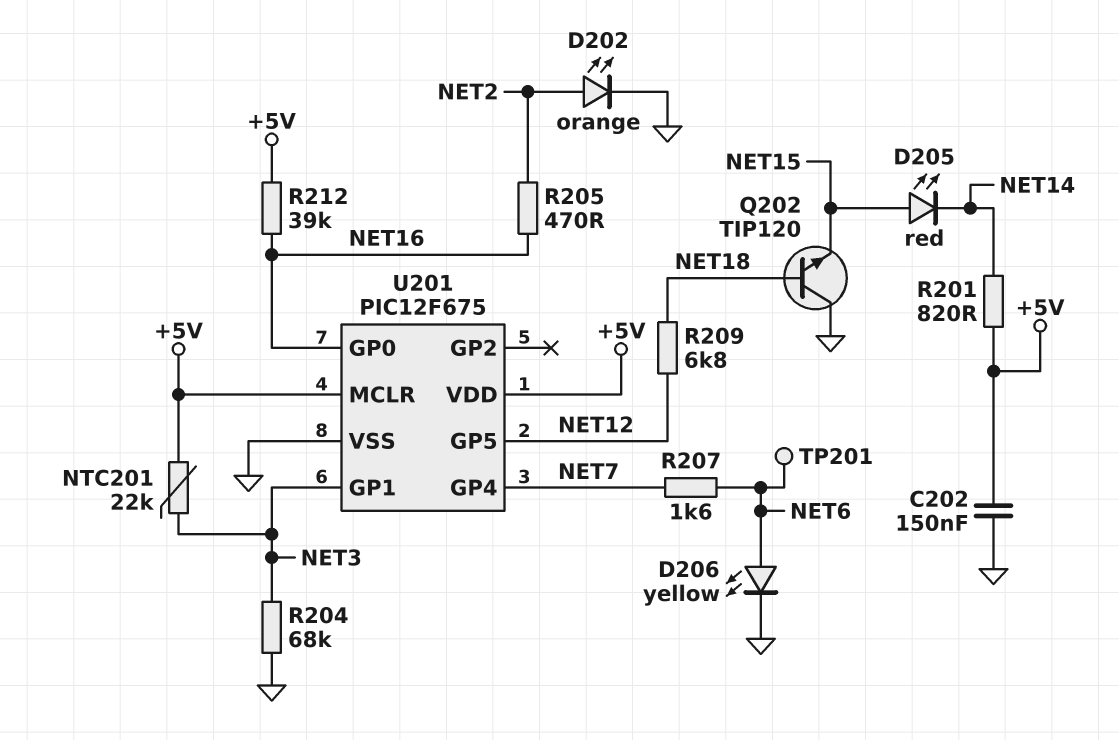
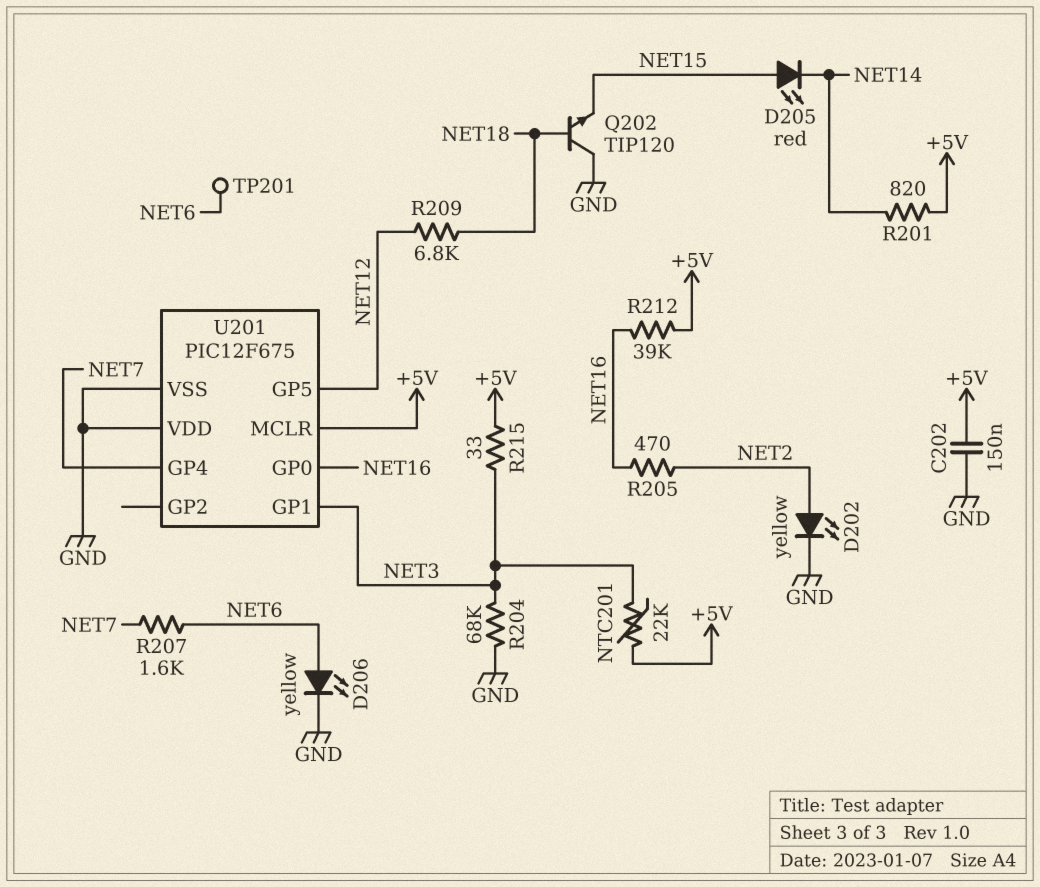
D202: LED orange (A NET2, K GND) -> LED yellow (A NET2, K GND)
R215: none -> 33 (+5V, NET3)
U201 pin VDD: +5V -> GND

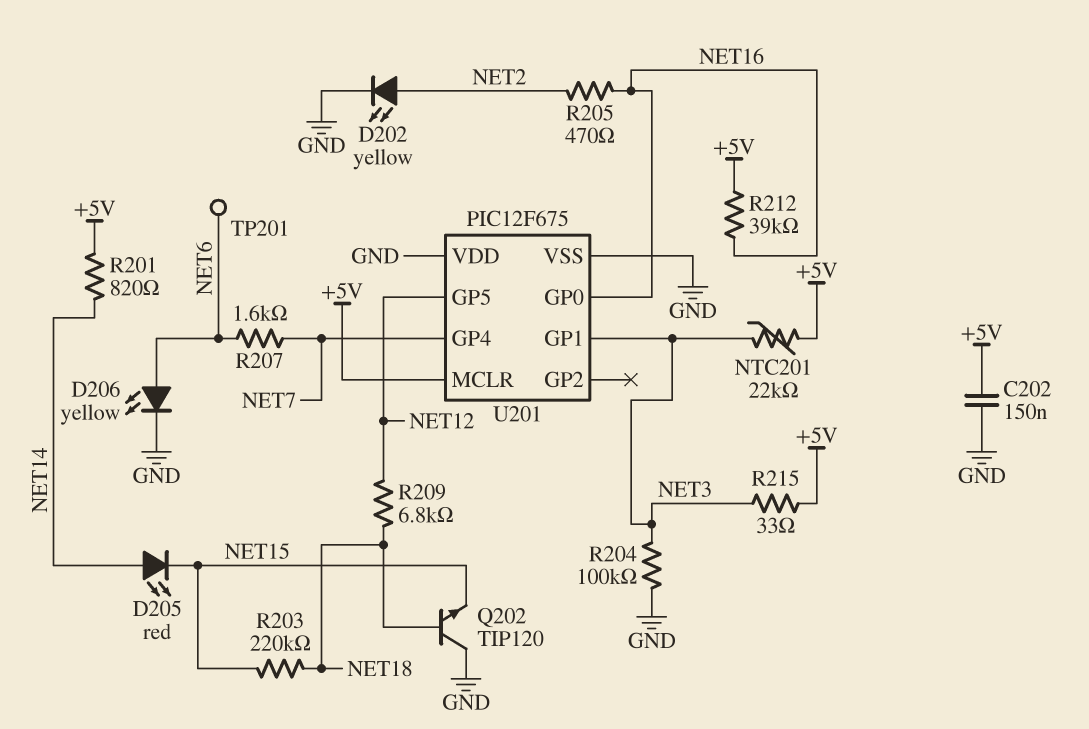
D205: LED red (A NET15, K NET14) -> LED red (A NET14, K NET15)
R203: none -> 220k (NET15, NET18)
R204: 68k (GND, NET3) -> 100k (GND, NET3)

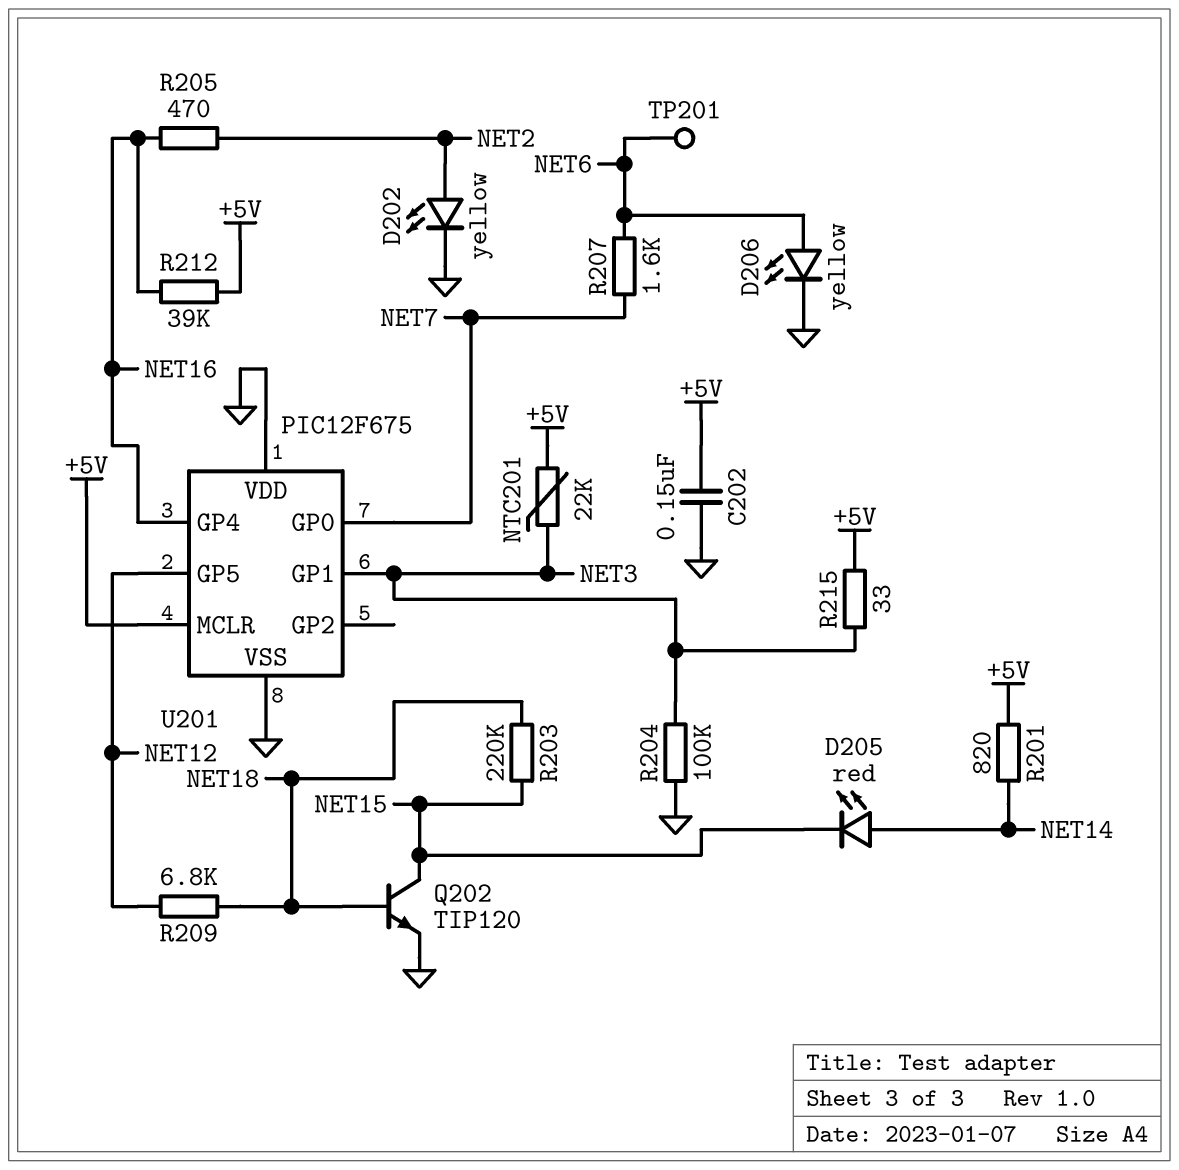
Q202: NPN TIP120 (B NET18, C GND, E NET15) -> NPN TIP120 (B NET18, C NET15, E GND)
U201 pin GP0: NET16 -> NET7
U201 pin GP4: NET7 -> NET16

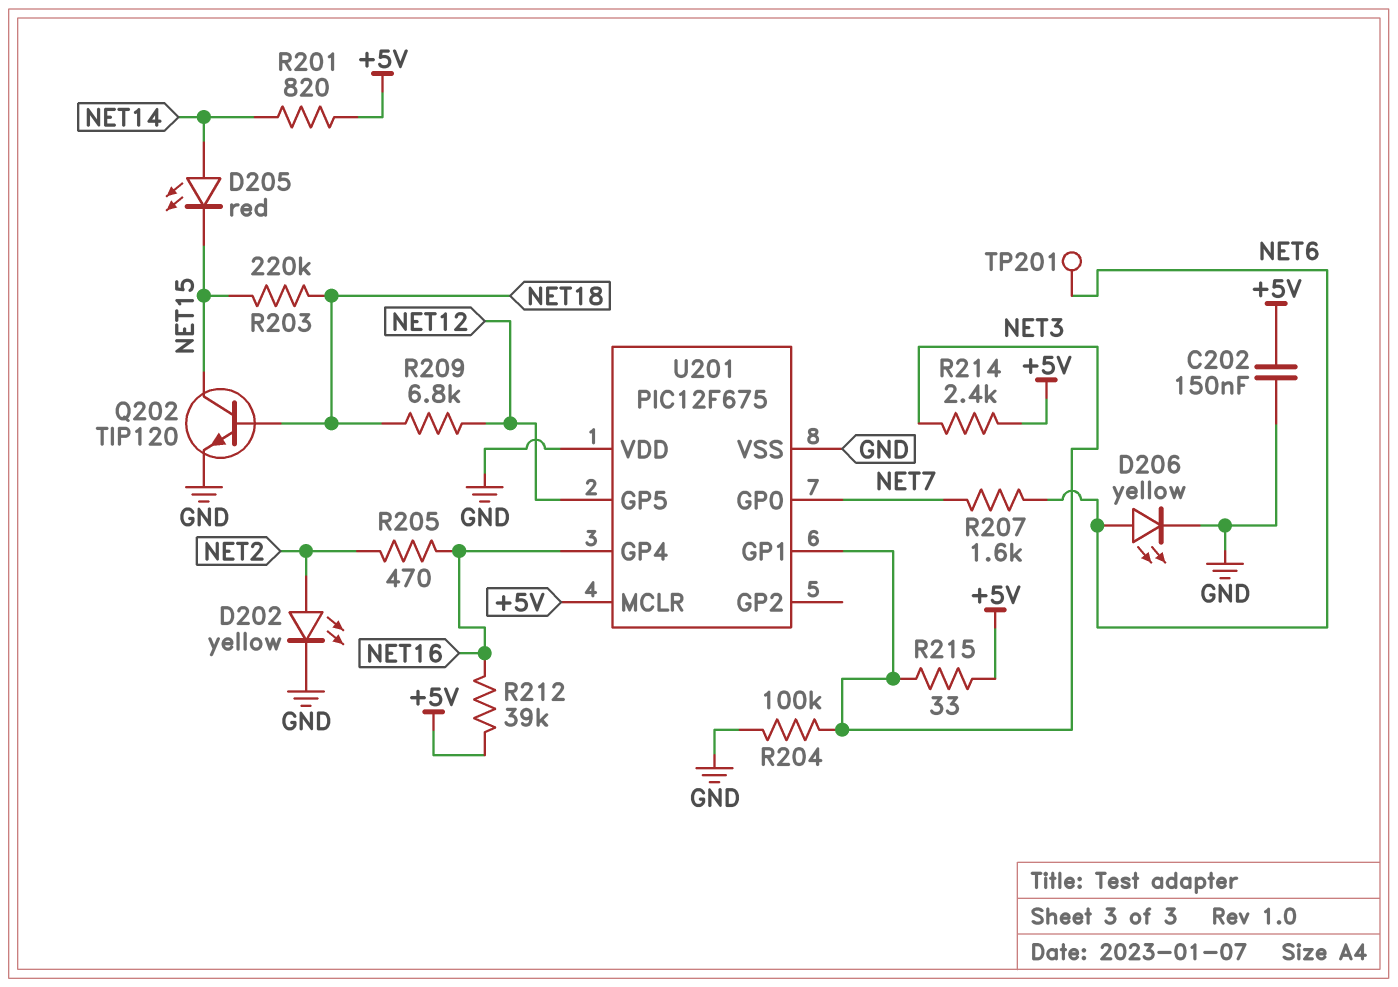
NTC201: 22k (+5V, NET3) -> none
R214: none -> 2.4k (+5V, NET3)

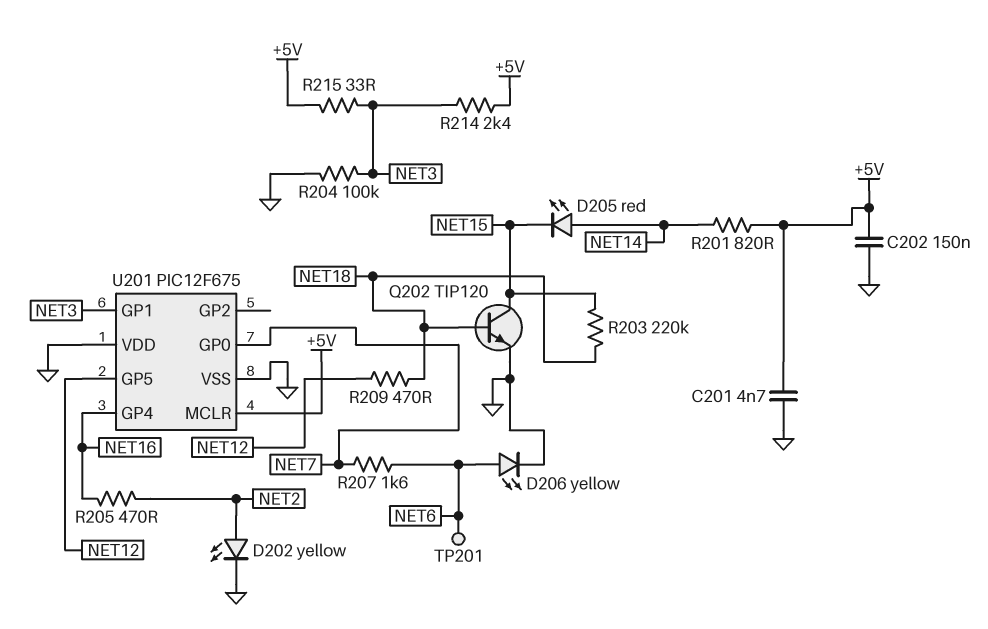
C201: none -> 4.7nF (+5V, GND)
R209: 6.8k (NET12, NET18) -> 470 (NET12, NET18)
R212: 39k (+5V, NET16) -> none

